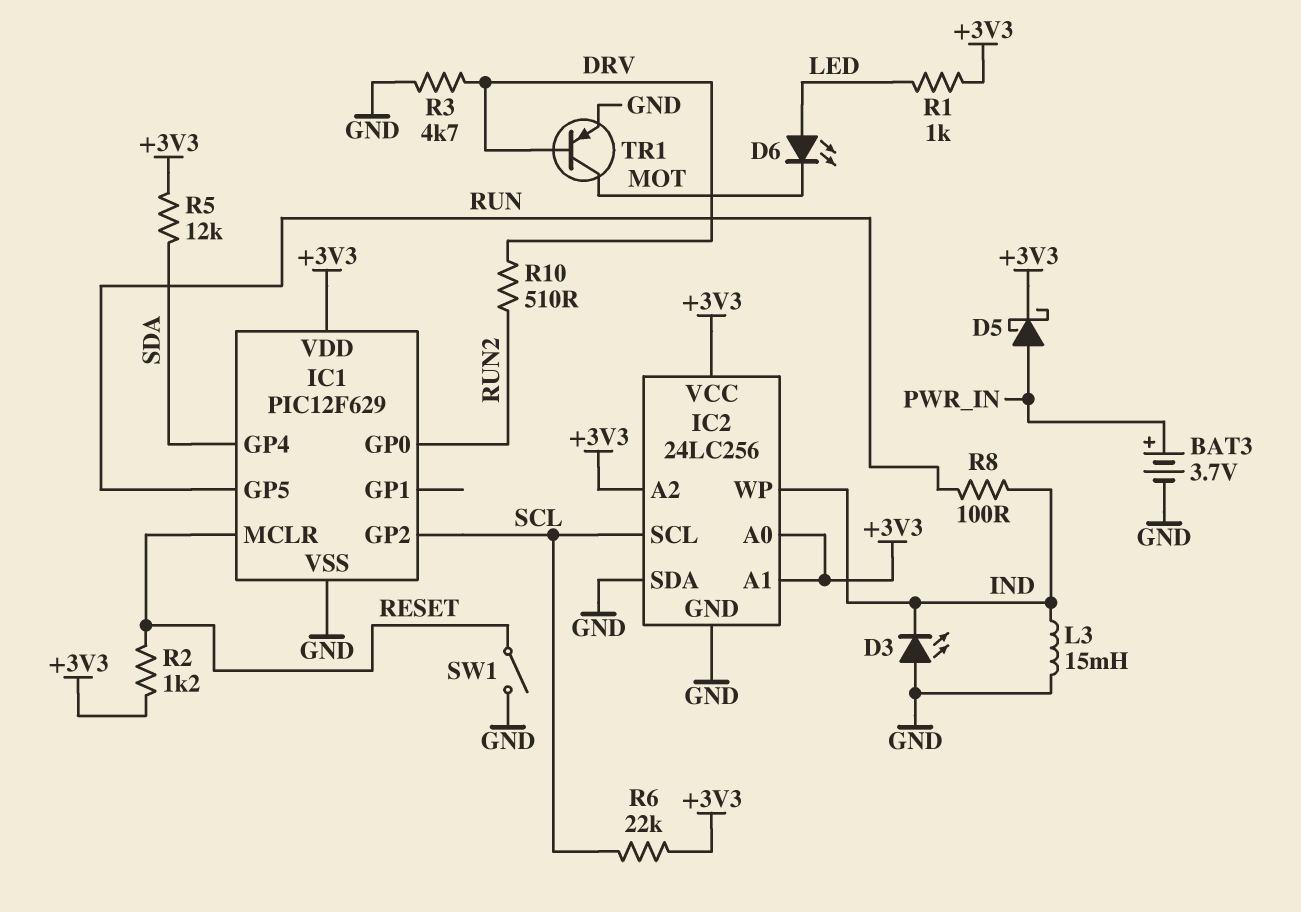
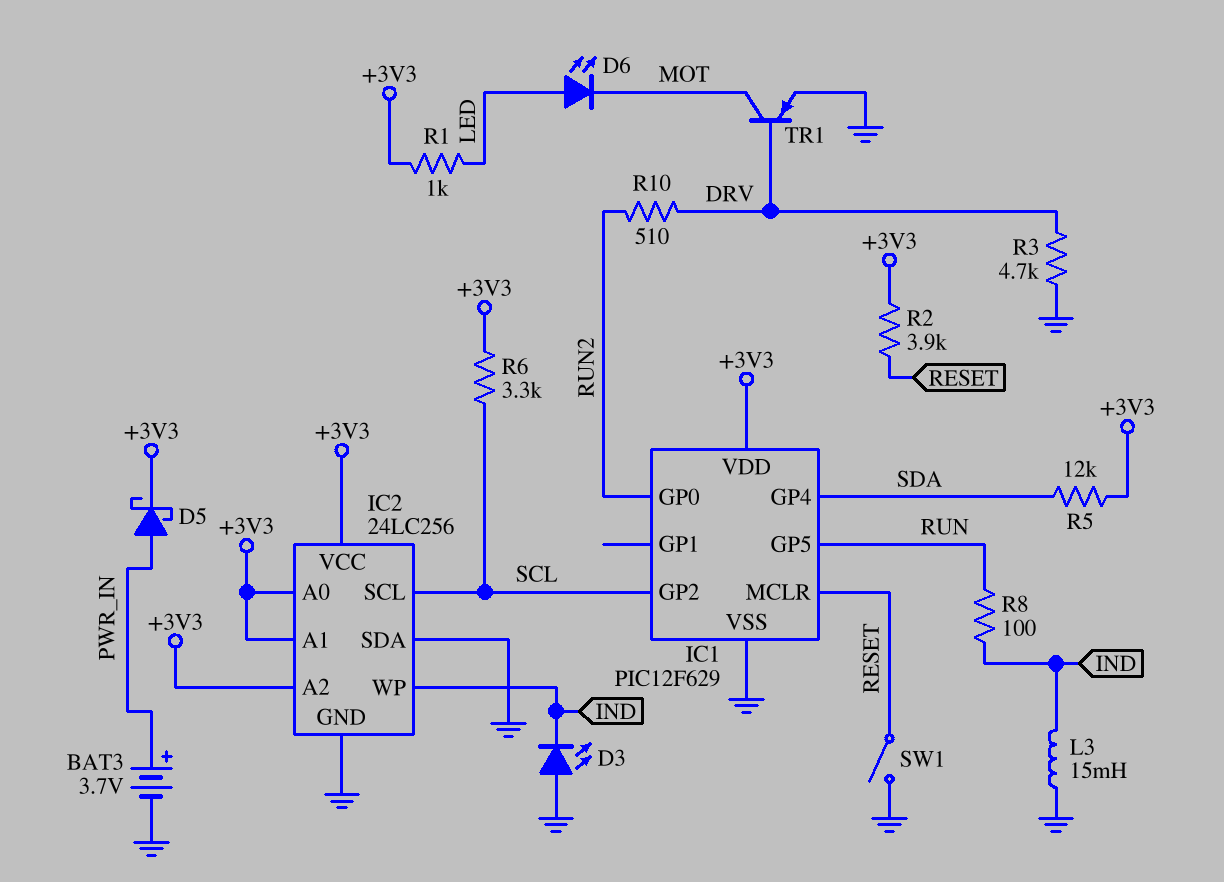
R2: 1.2k (+3V3, RESET) -> 3.9k (+3V3, RESET)
R6: 22k (+3V3, SCL) -> 3.3k (+3V3, SCL)

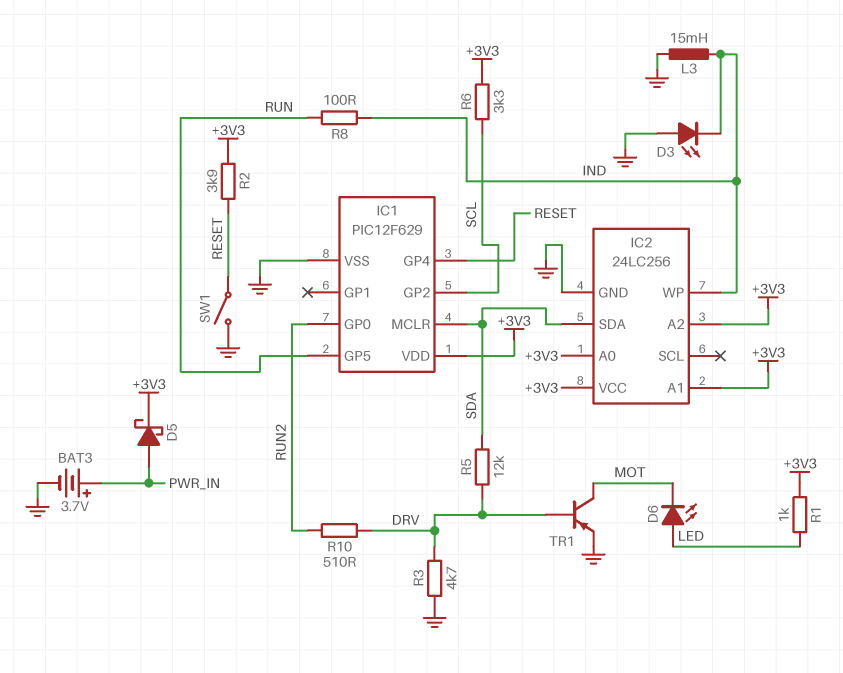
IC1 pin GP4: SDA -> RESET
IC1 pin MCLR: RESET -> SDA
IC2 pin SCL: SCL -> none
IC2 pin SDA: GND -> SDA
R5: 12k (+3V3, SDA) -> 12k (DRV, SDA)

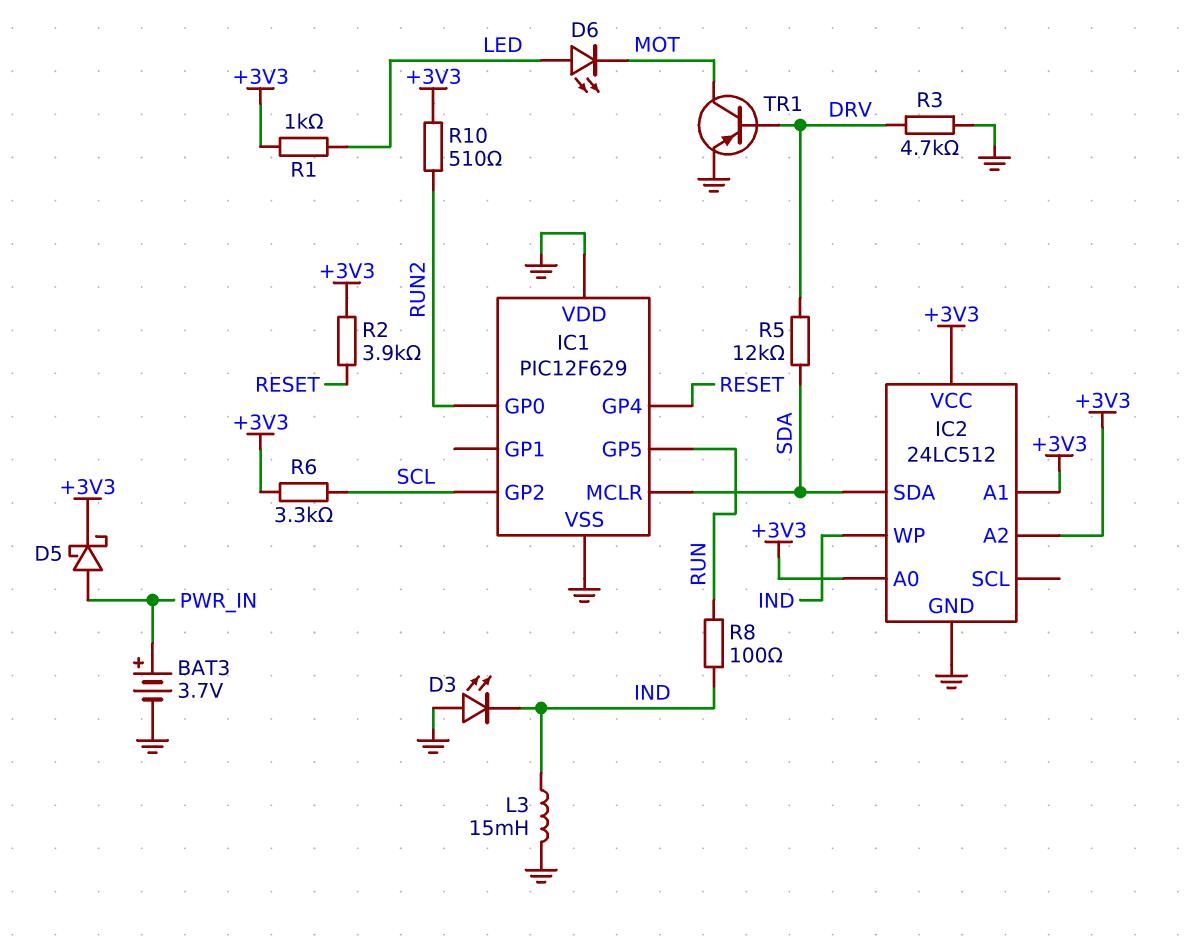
IC1 pin VDD: +3V3 -> GND
IC2: 24LC256 -> 24LC512
R10: 510 (DRV, RUN2) -> 510 (+3V3, RUN2)
SW1: switch (GND, RESET) -> none

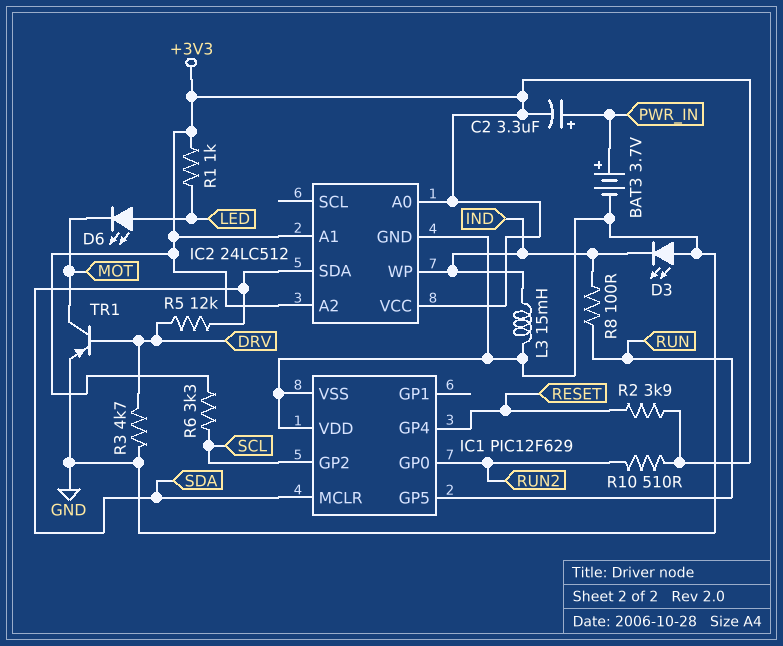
C2: none -> 3.3uF (plus PWR_IN, minus +3V3)
D5: schottky (A PWR_IN, K +3V3) -> none

